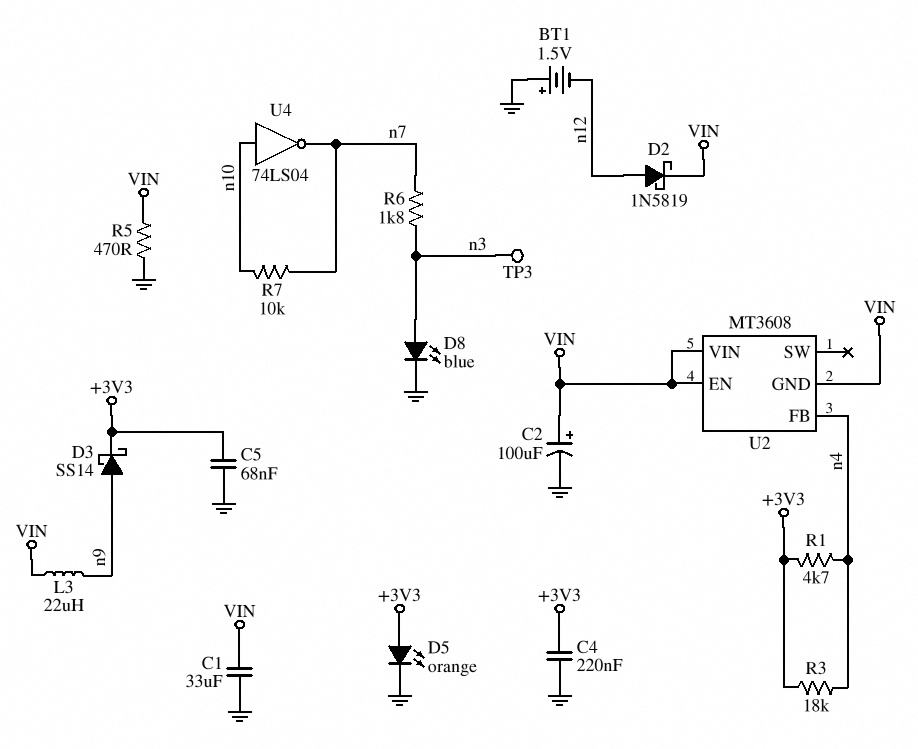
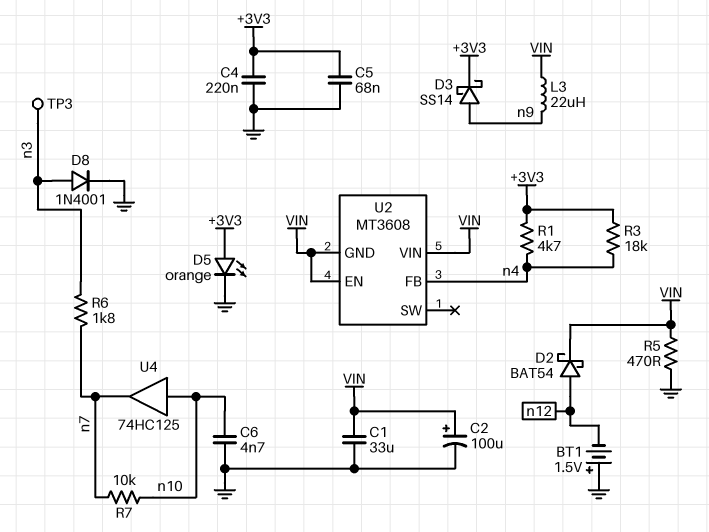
C6: none -> 4.7nF (GND, n10)
D2: schottky 1N5819 (A n12, K VIN) -> schottky BAT54 (A n12, K VIN)
D8: LED blue (A n3, K GND) -> diode 1N4001 (A n3, K GND)
U4: NOT 74LS04 (in n10, out n7) -> buffer 74HC125 (in n10, out n7)

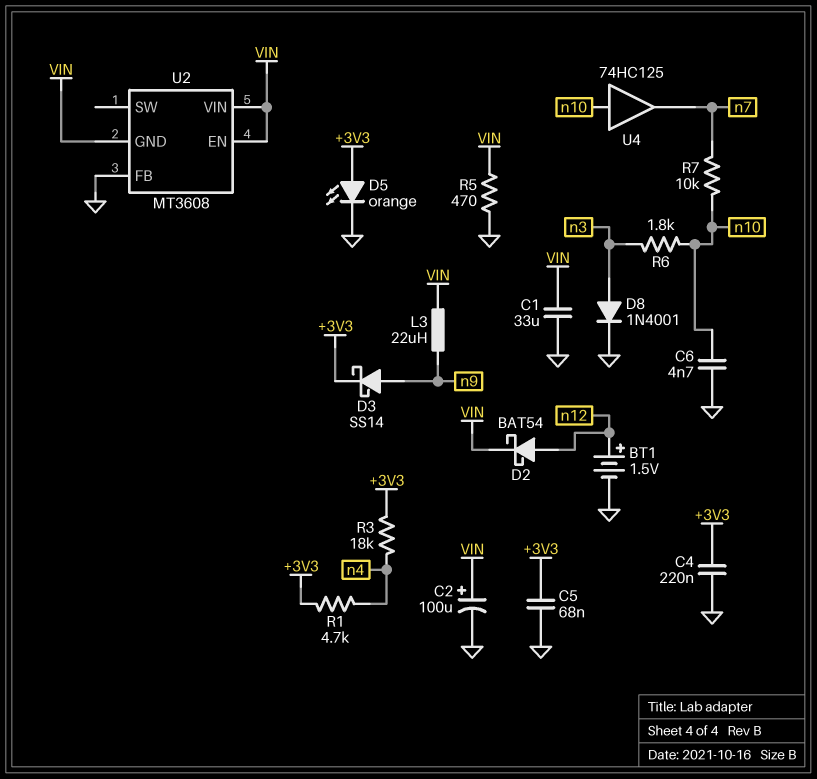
BT1: 1.5V (plus GND, minus n12) -> 1.5V (plus n12, minus GND)
R6: 1.8k (n3, n7) -> 1.8k (n3, n10)
TP3: test point (n3) -> none
U2 pin FB: n4 -> GND

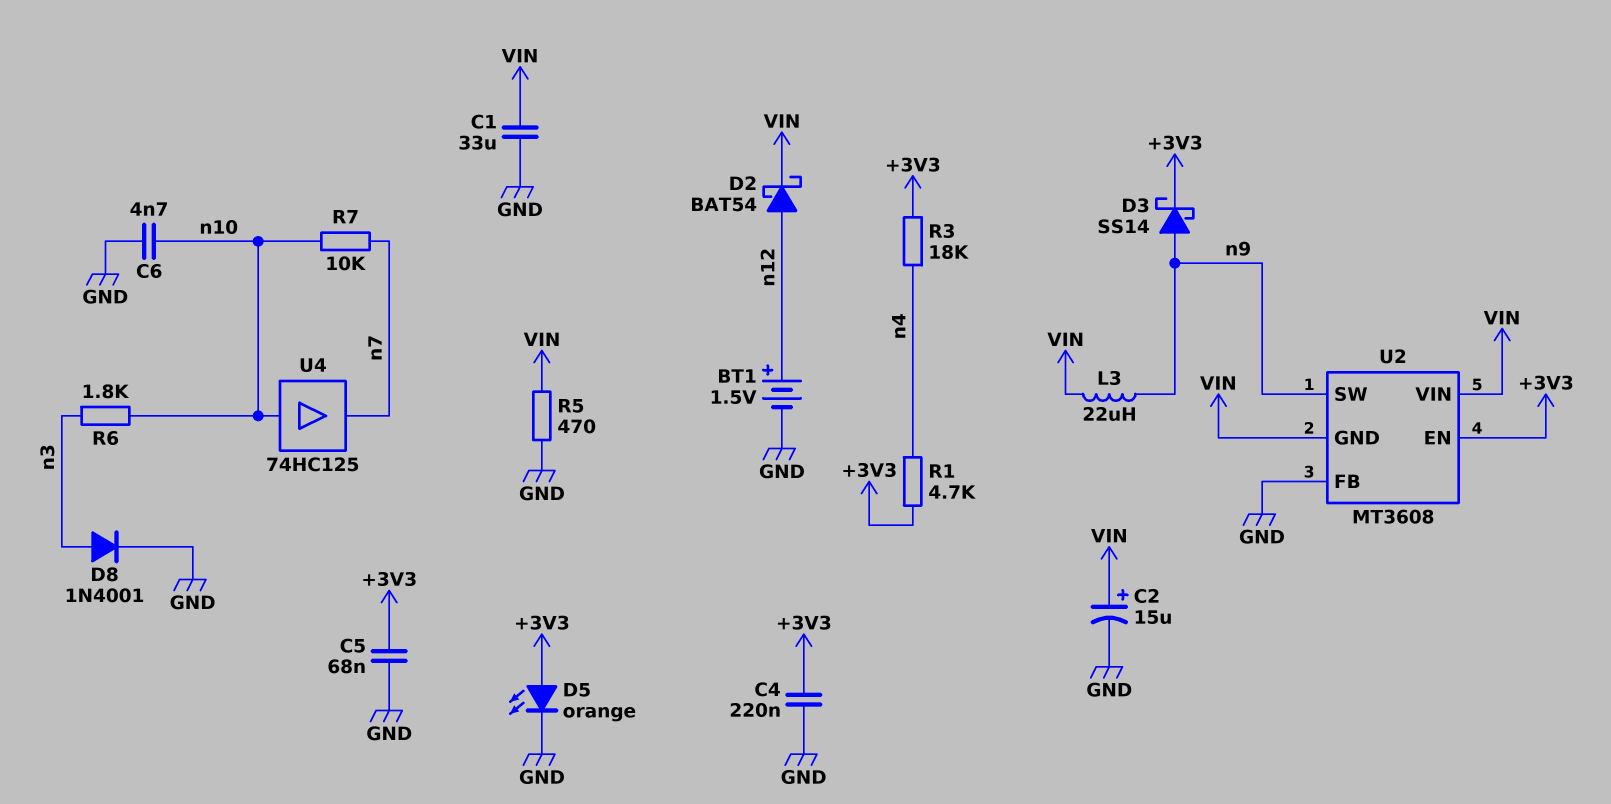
C2: 100uF (plus VIN, minus GND) -> 15uF (plus VIN, minus GND)
U2 pin EN: VIN -> +3V3
U2 pin SW: none -> n9

